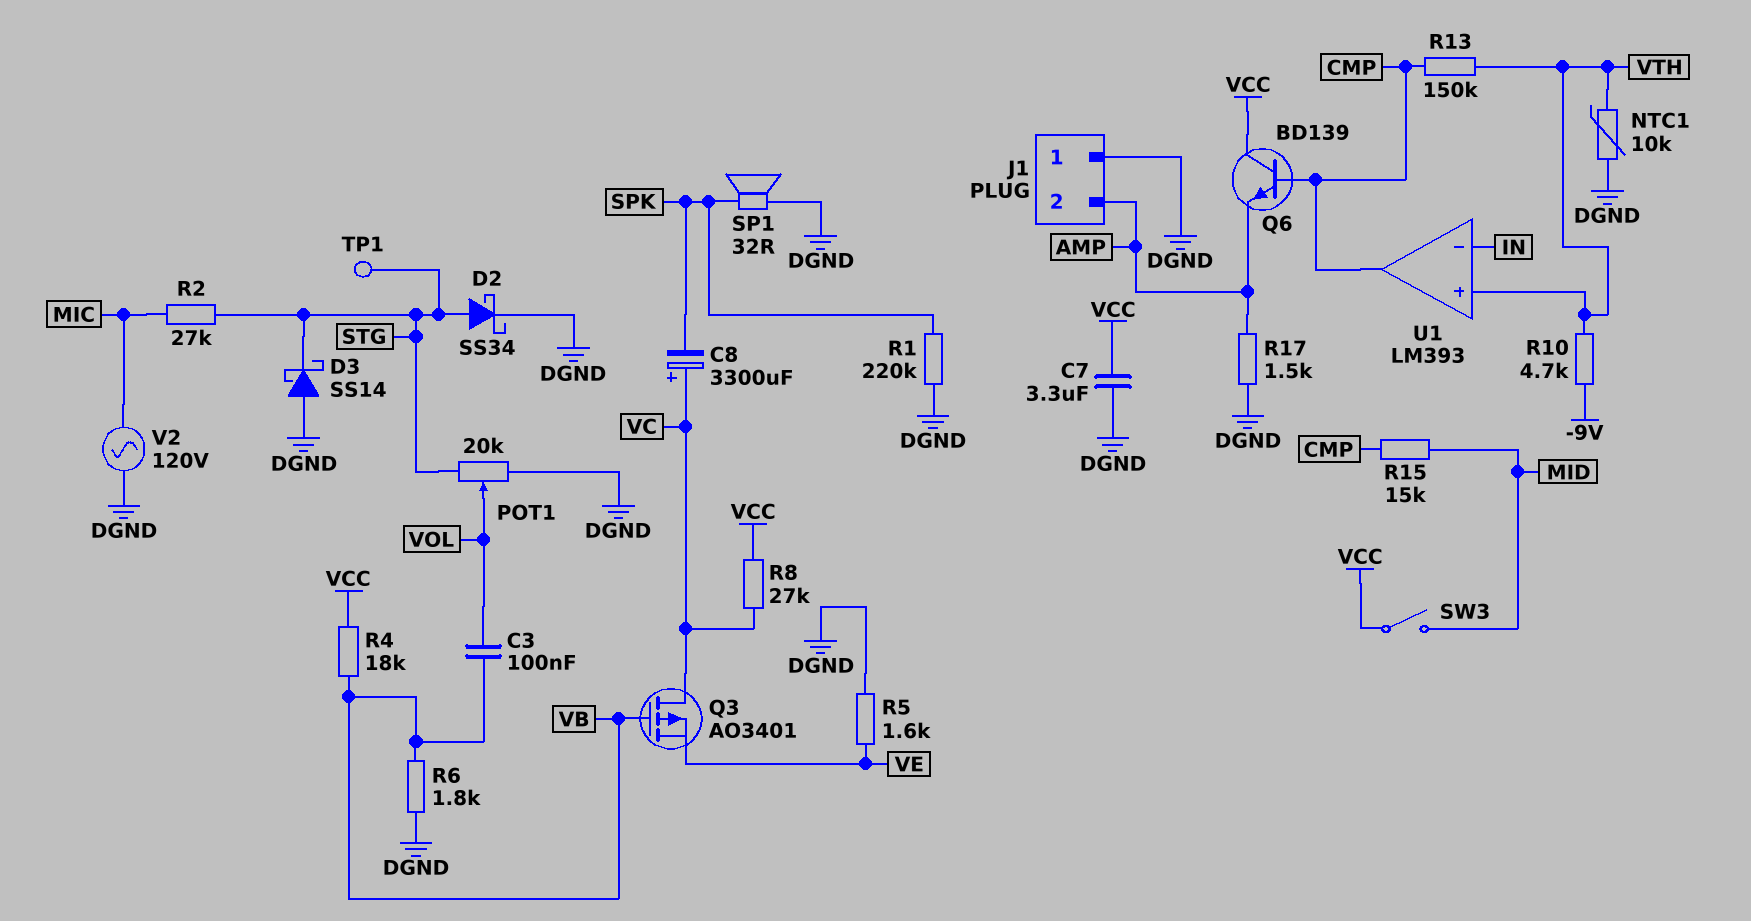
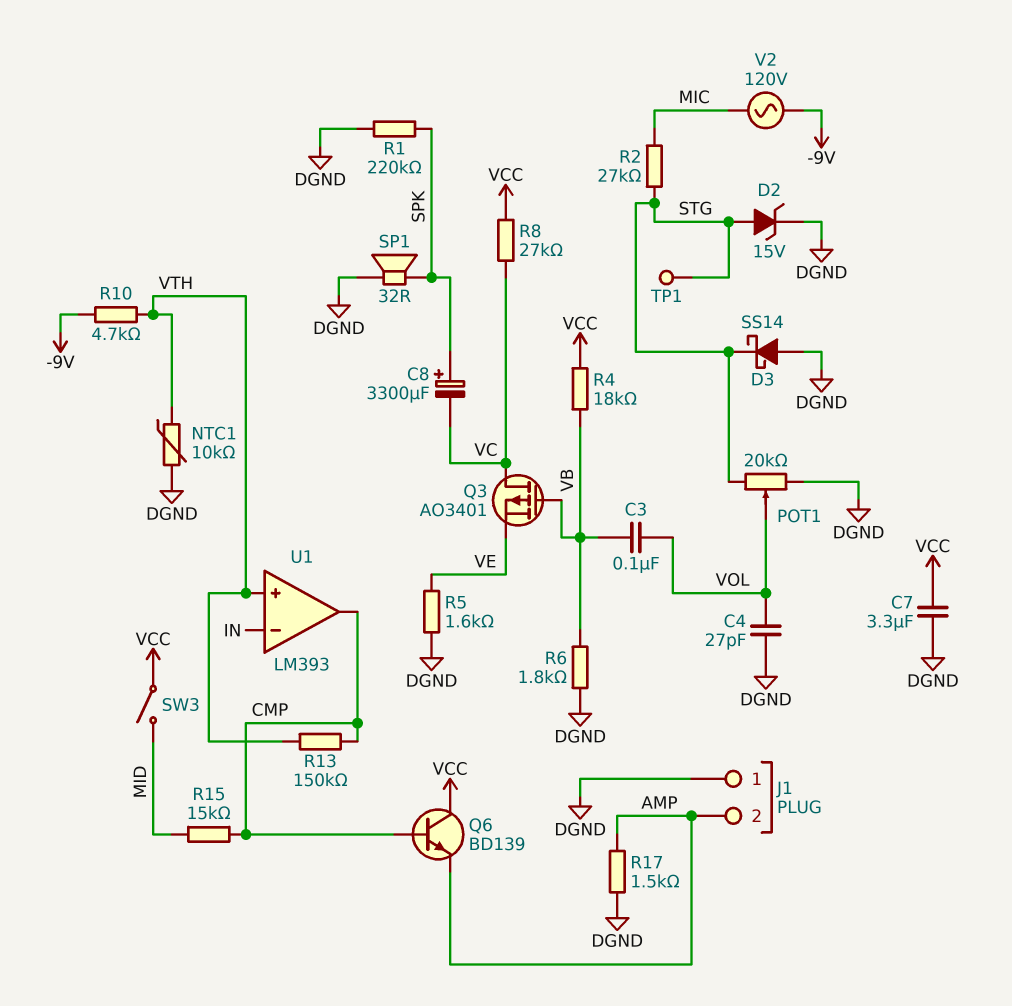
C4: none -> 27pF (DGND, VOL)
C8: 3300uF (plus VC, minus SPK) -> 3300uF (plus SPK, minus VC)
D2: schottky SS34 (A STG, K DGND) -> zener 15V (A STG, K DGND)
V2: AC 120V (DGND, MIC) -> AC 120V (-9V, MIC)

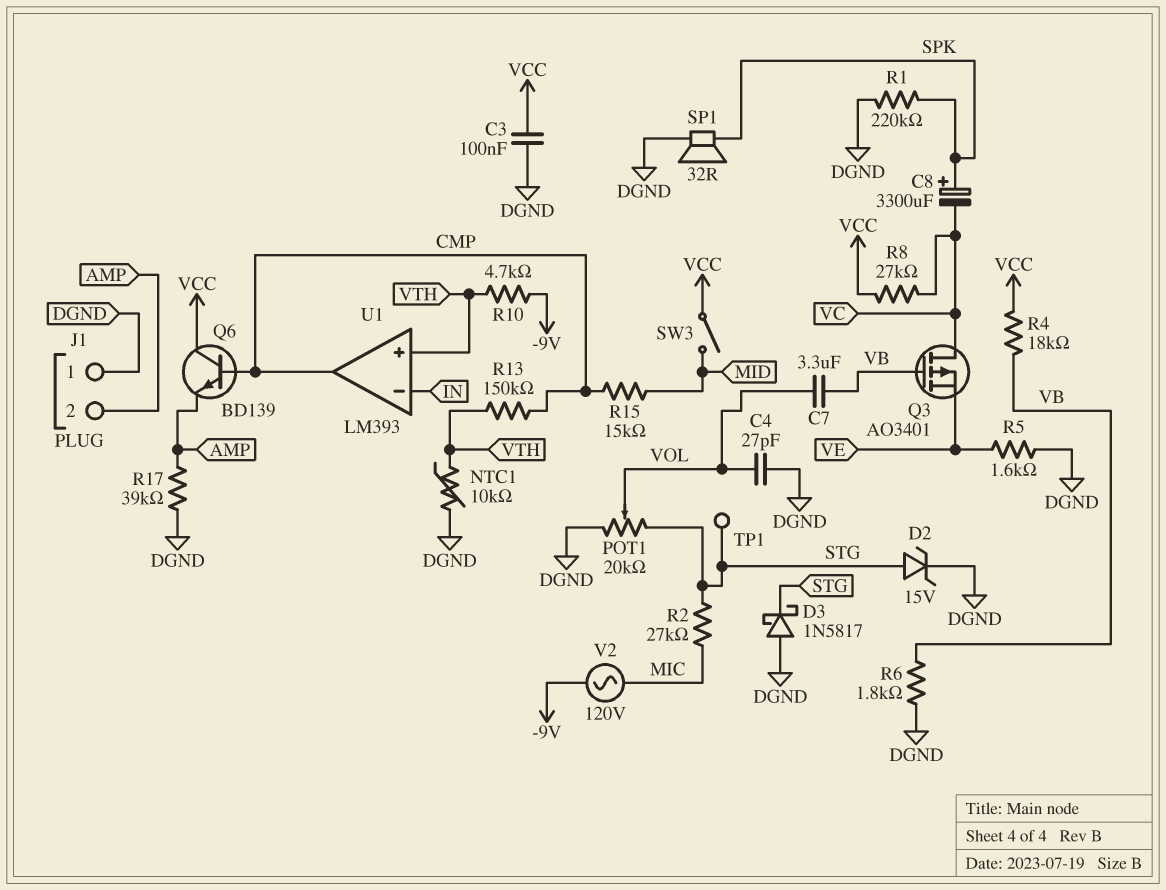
C3: 100nF (VB, VOL) -> 100nF (DGND, VCC)
C7: 3.3uF (DGND, VCC) -> 3.3uF (VB, VOL)
D3: schottky SS14 (A DGND, K STG) -> schottky 1N5817 (A DGND, K STG)
R17: 1.5k (AMP, DGND) -> 39k (AMP, DGND)

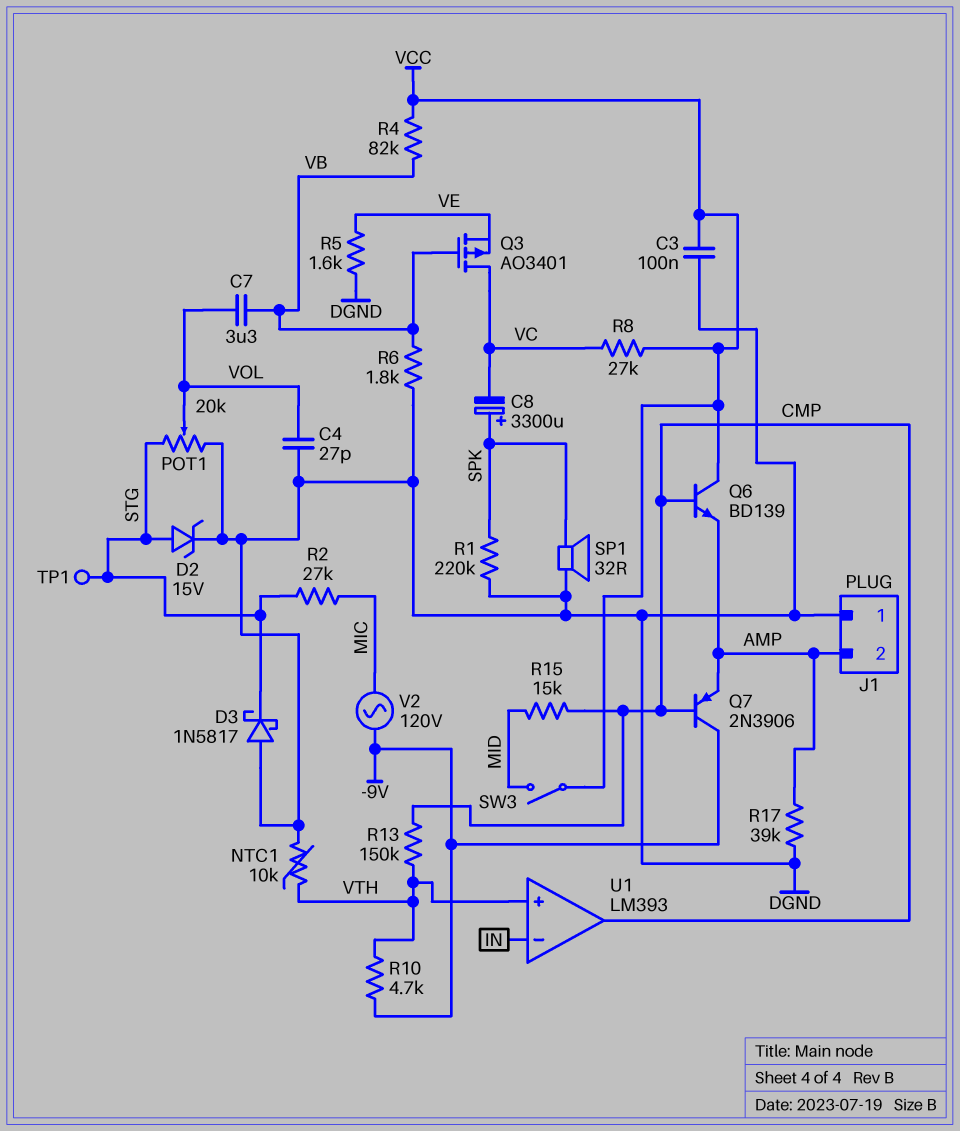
Q7: none -> PNP 2N3906 (B CMP, C -9V, E AMP)
R4: 18k (VB, VCC) -> 82k (VB, VCC)

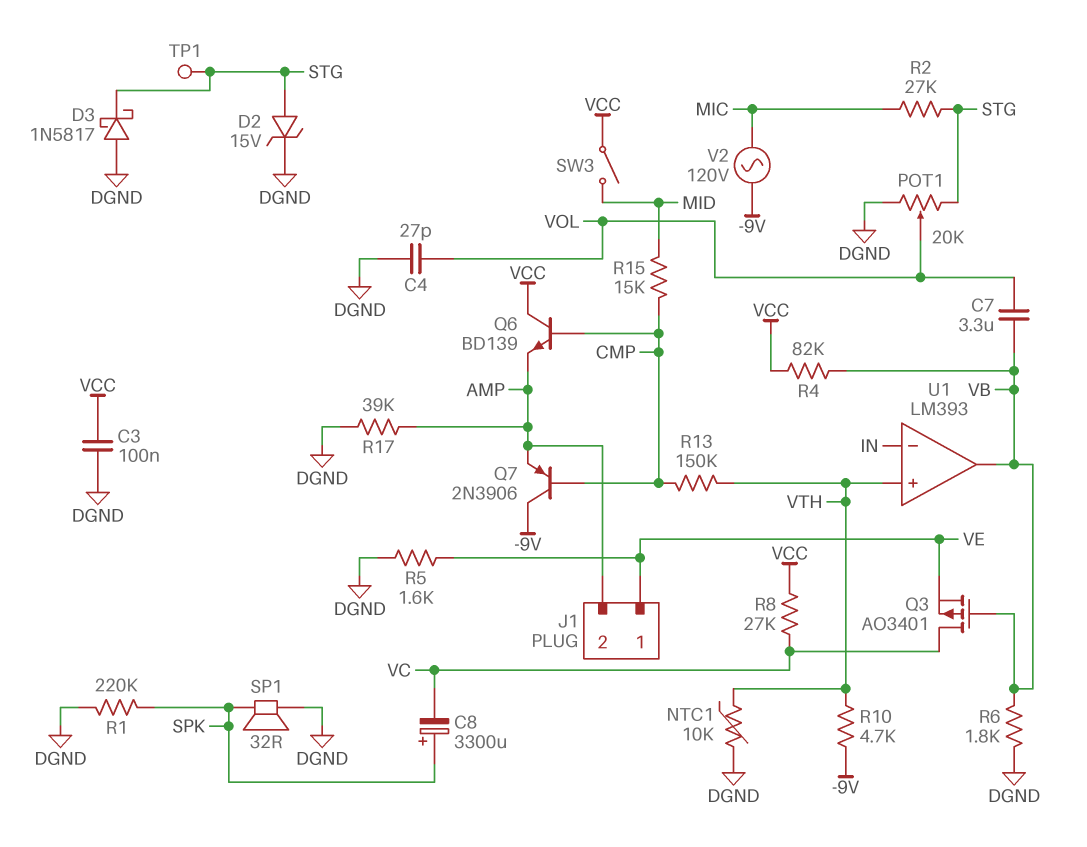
J1 pin 1: DGND -> VE
U1 pin out: CMP -> VB

